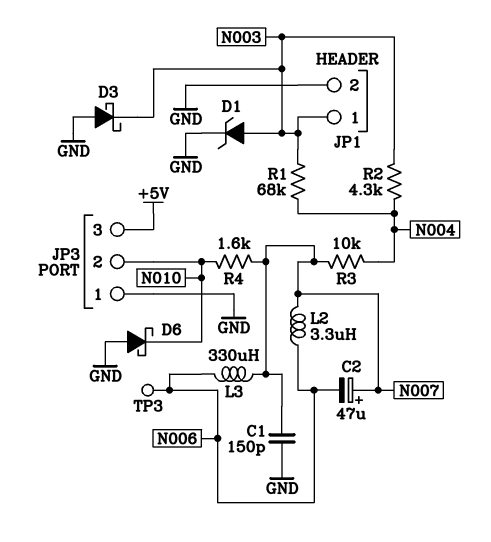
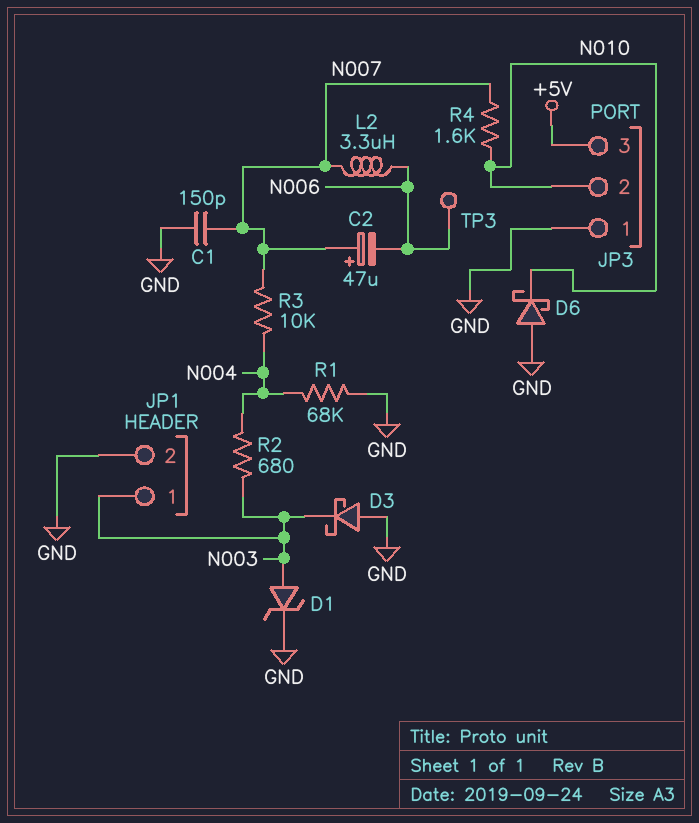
L3: 330uH (N006, N007) -> none
R1: 68k (N003, N004) -> 68k (GND, N004)
R2: 4.3k (N003, N004) -> 680 (N003, N004)

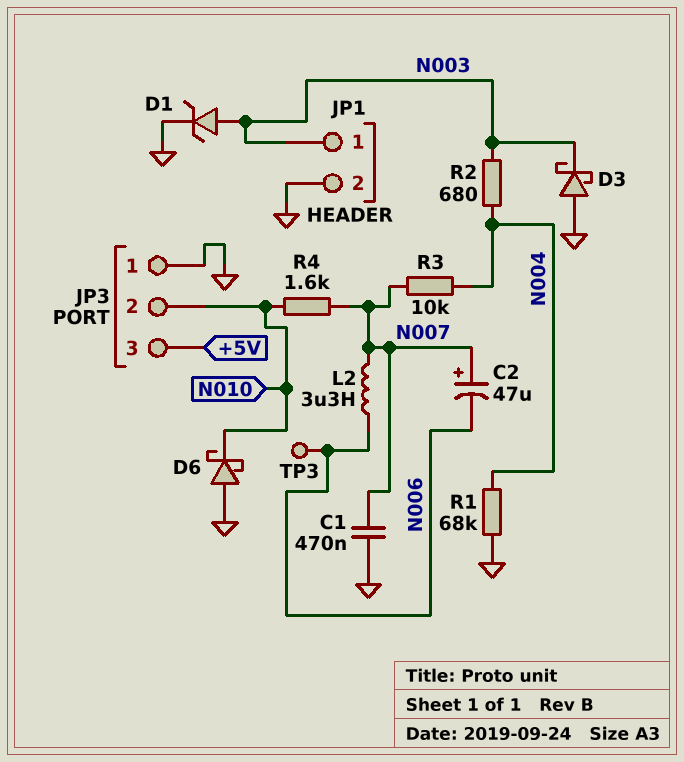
C1: 150pF (GND, N007) -> 470nF (GND, N007)

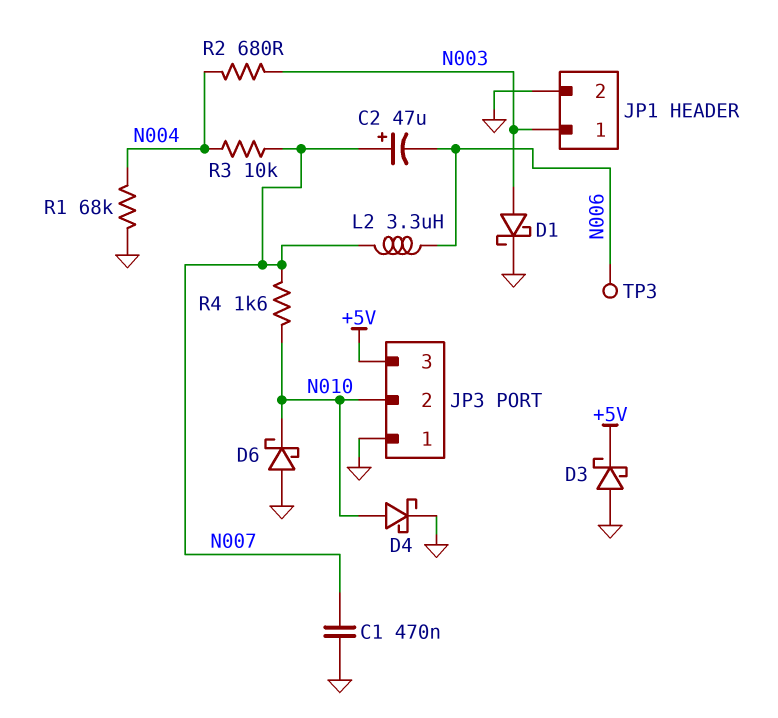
D1: zener (A N003, K GND) -> schottky (A N003, K GND)
D3: schottky (A GND, K N003) -> schottky (A GND, K +5V)
D4: none -> schottky (A N010, K GND)

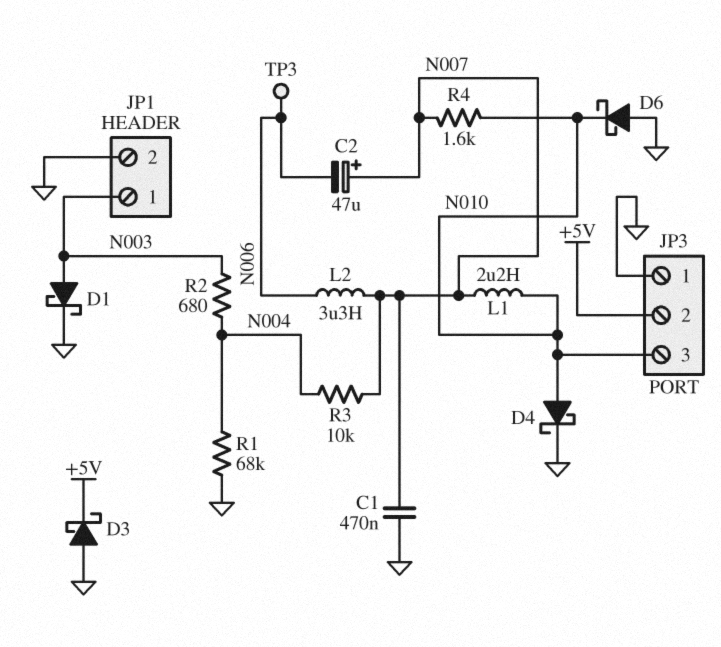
JP3 pin 2: N010 -> +5V
JP3 pin 3: +5V -> N010
L1: none -> 2.2uH (N007, N010)

